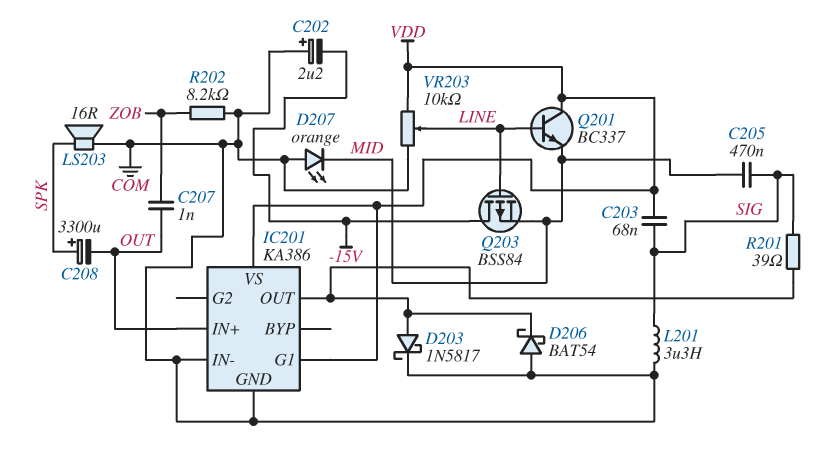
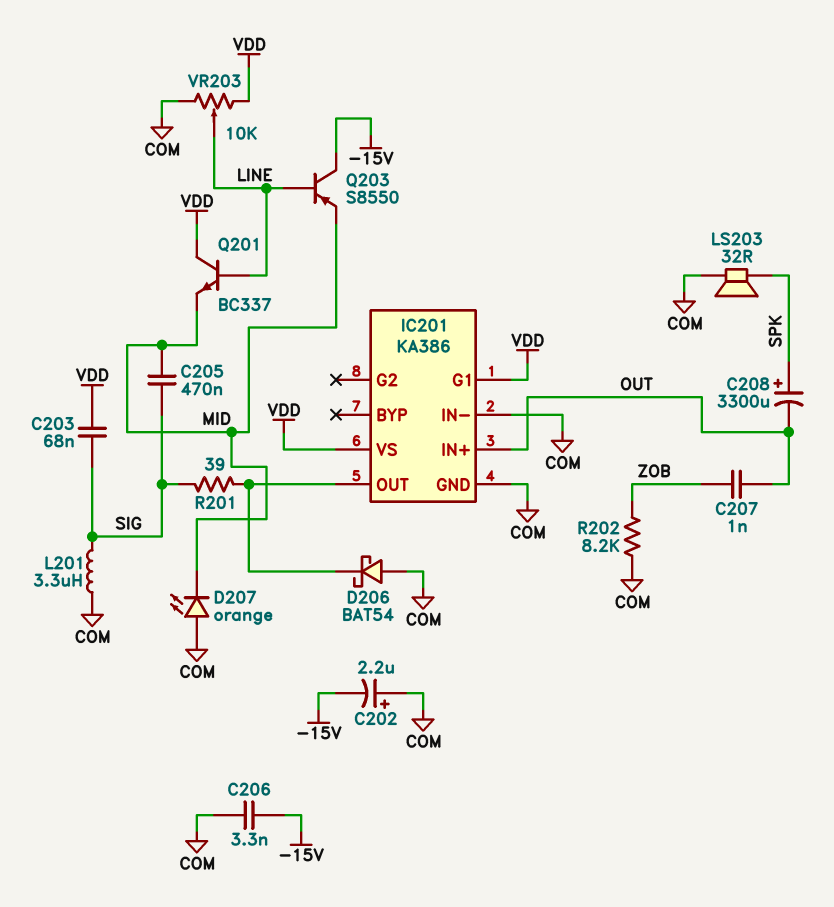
C206: none -> 3.3nF (-15V, COM)
D203: schottky 1N5817 (A IC201/OUT, K COM) -> none
LS203: speaker 16R (COM, SPK) -> speaker 32R (COM, SPK)
Q203: PMOS BSS84 (G LINE, D -15V, S MID) -> PNP S8550 (B LINE, C -15V, E MID)

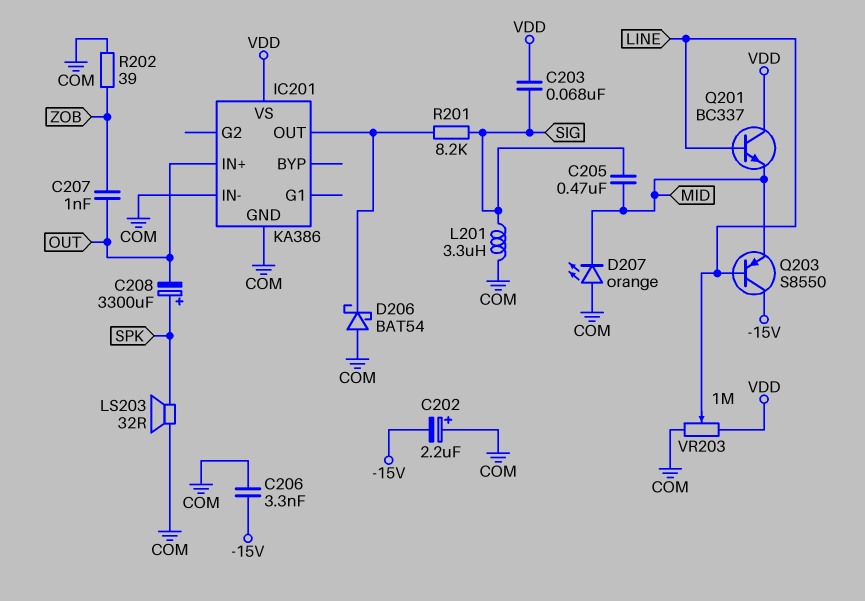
IC201 pin G1: VDD -> none
R201: 39 (IC201/OUT, SIG) -> 8.2k (IC201/OUT, SIG)
R202: 8.2k (COM, ZOB) -> 39 (COM, ZOB)
VR203: 10k (COM, VDD, wiper LINE) -> 1M (COM, VDD, wiper LINE)

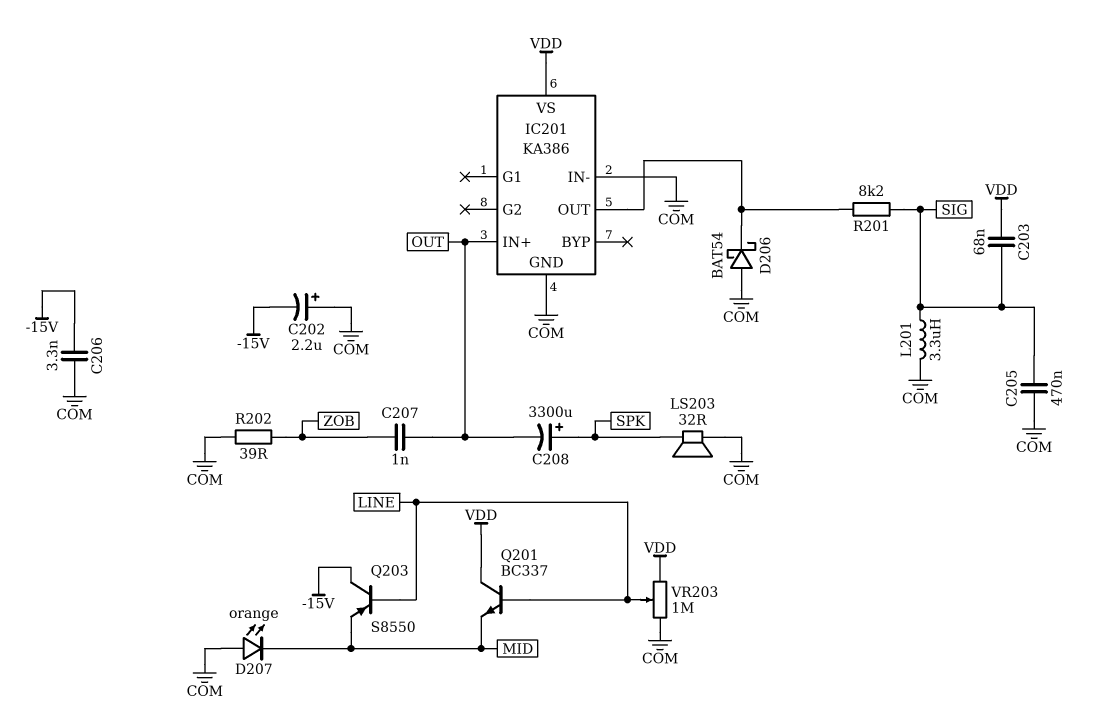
C205: 470nF (MID, SIG) -> 470nF (COM, SIG)

